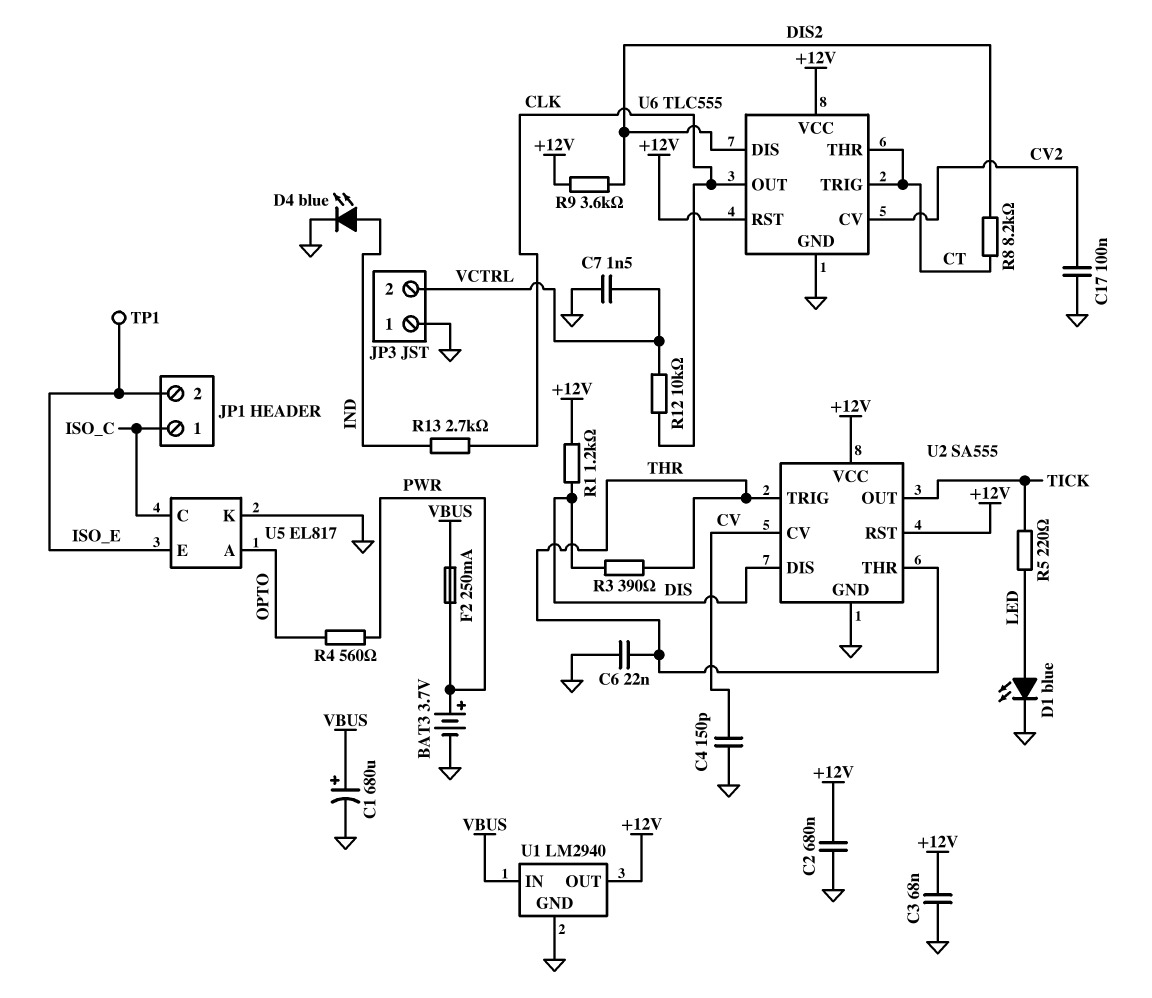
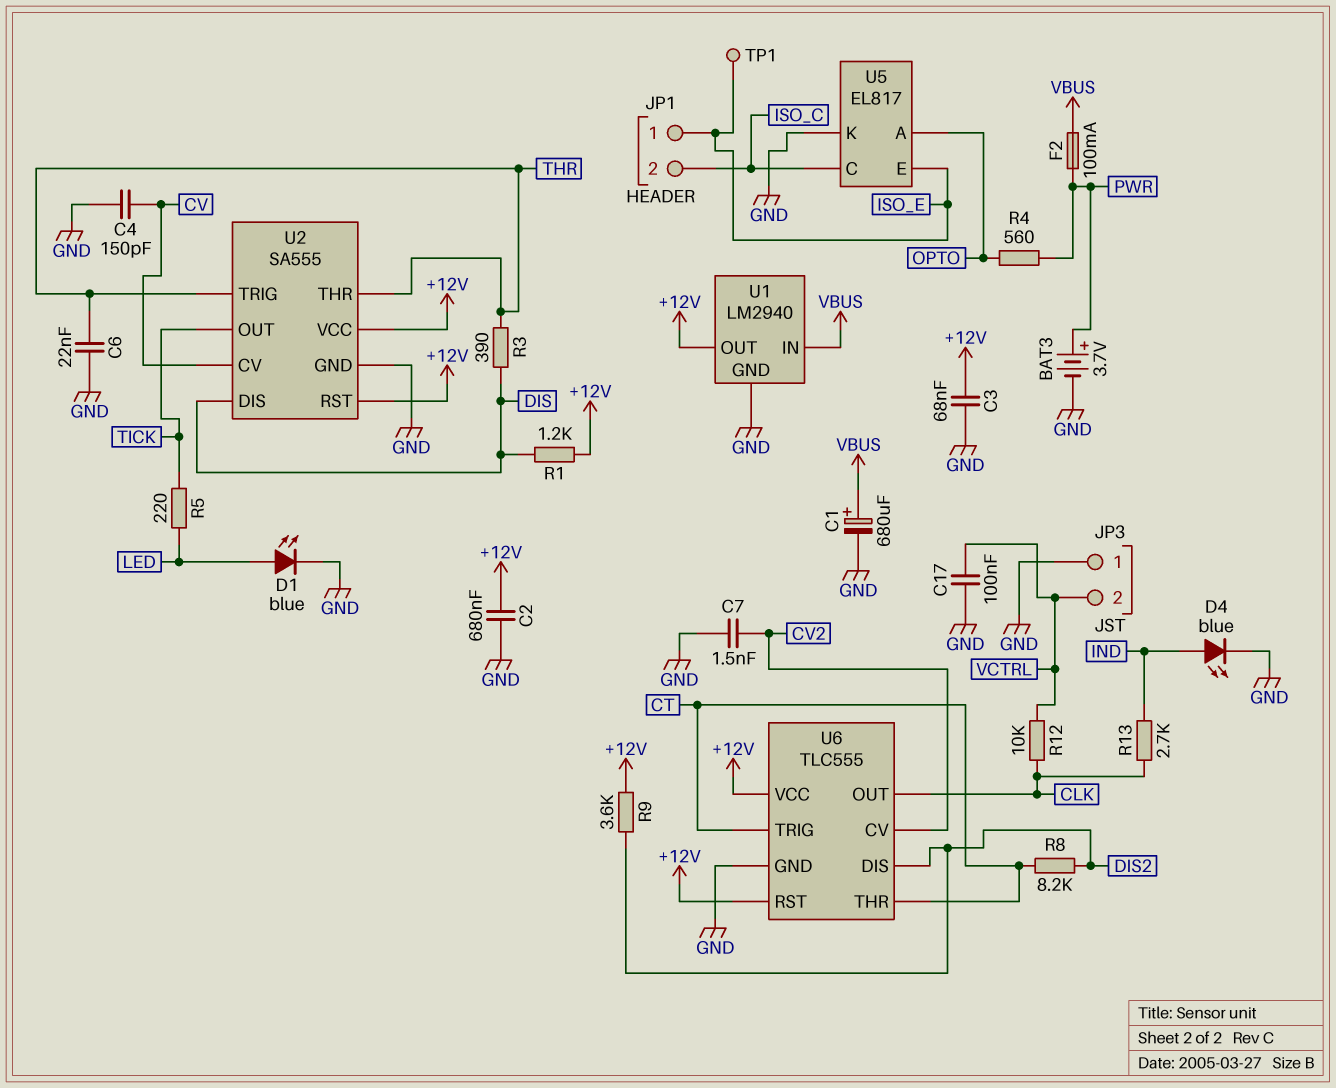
C7: 1.5nF (GND, VCTRL) -> 1.5nF (CV2, GND)
C17: 100nF (CV2, GND) -> 100nF (GND, VCTRL)
F2: 250mA (PWR, VBUS) -> 100mA (PWR, VBUS)
JP1 pin 1: ISO_C -> ISO_E
JP1 pin 2: ISO_E -> ISO_C

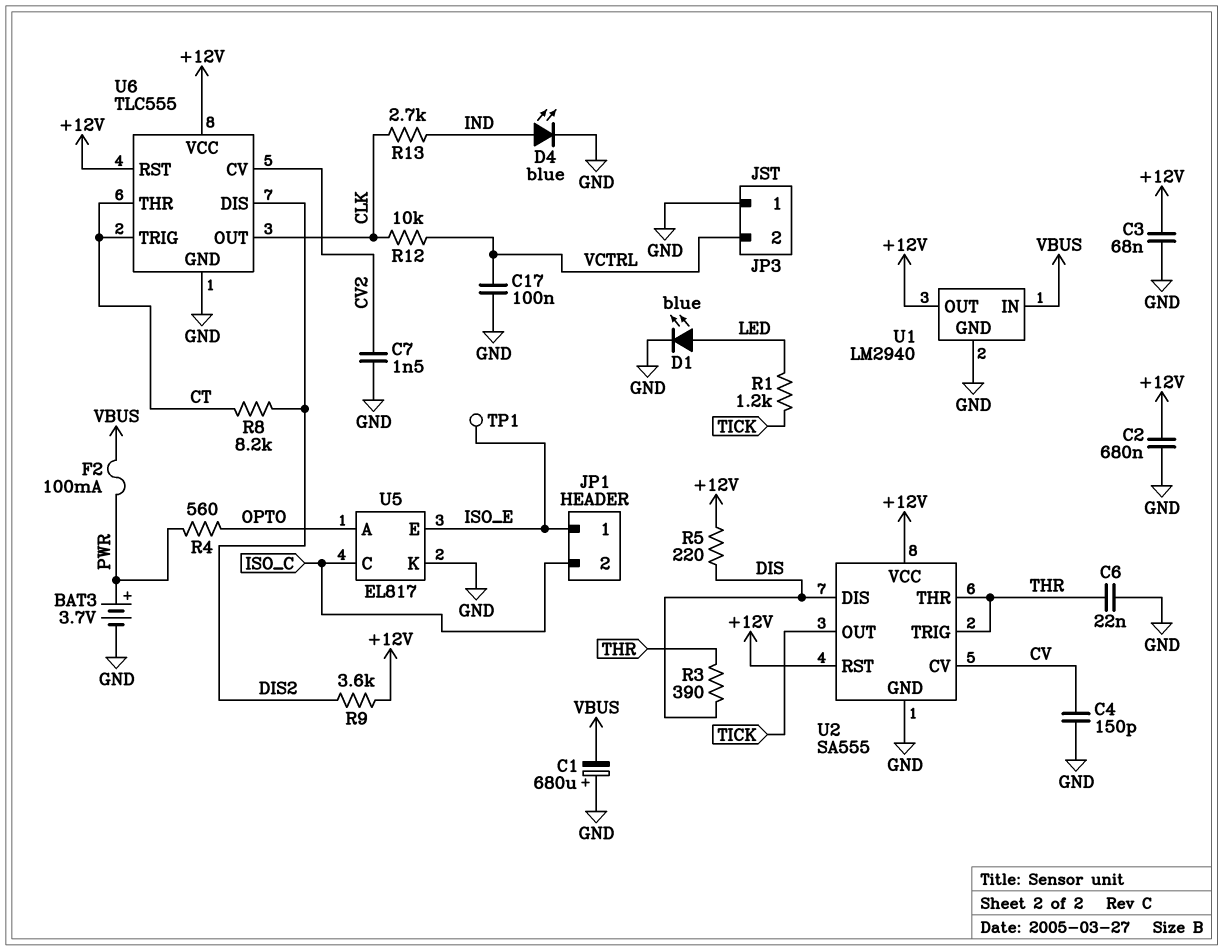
C1: 680uF (plus VBUS, minus GND) -> 680uF (plus GND, minus VBUS)
R1: 1.2k (+12V, DIS) -> 1.2k (LED, TICK)
R5: 220 (LED, TICK) -> 220 (+12V, DIS)

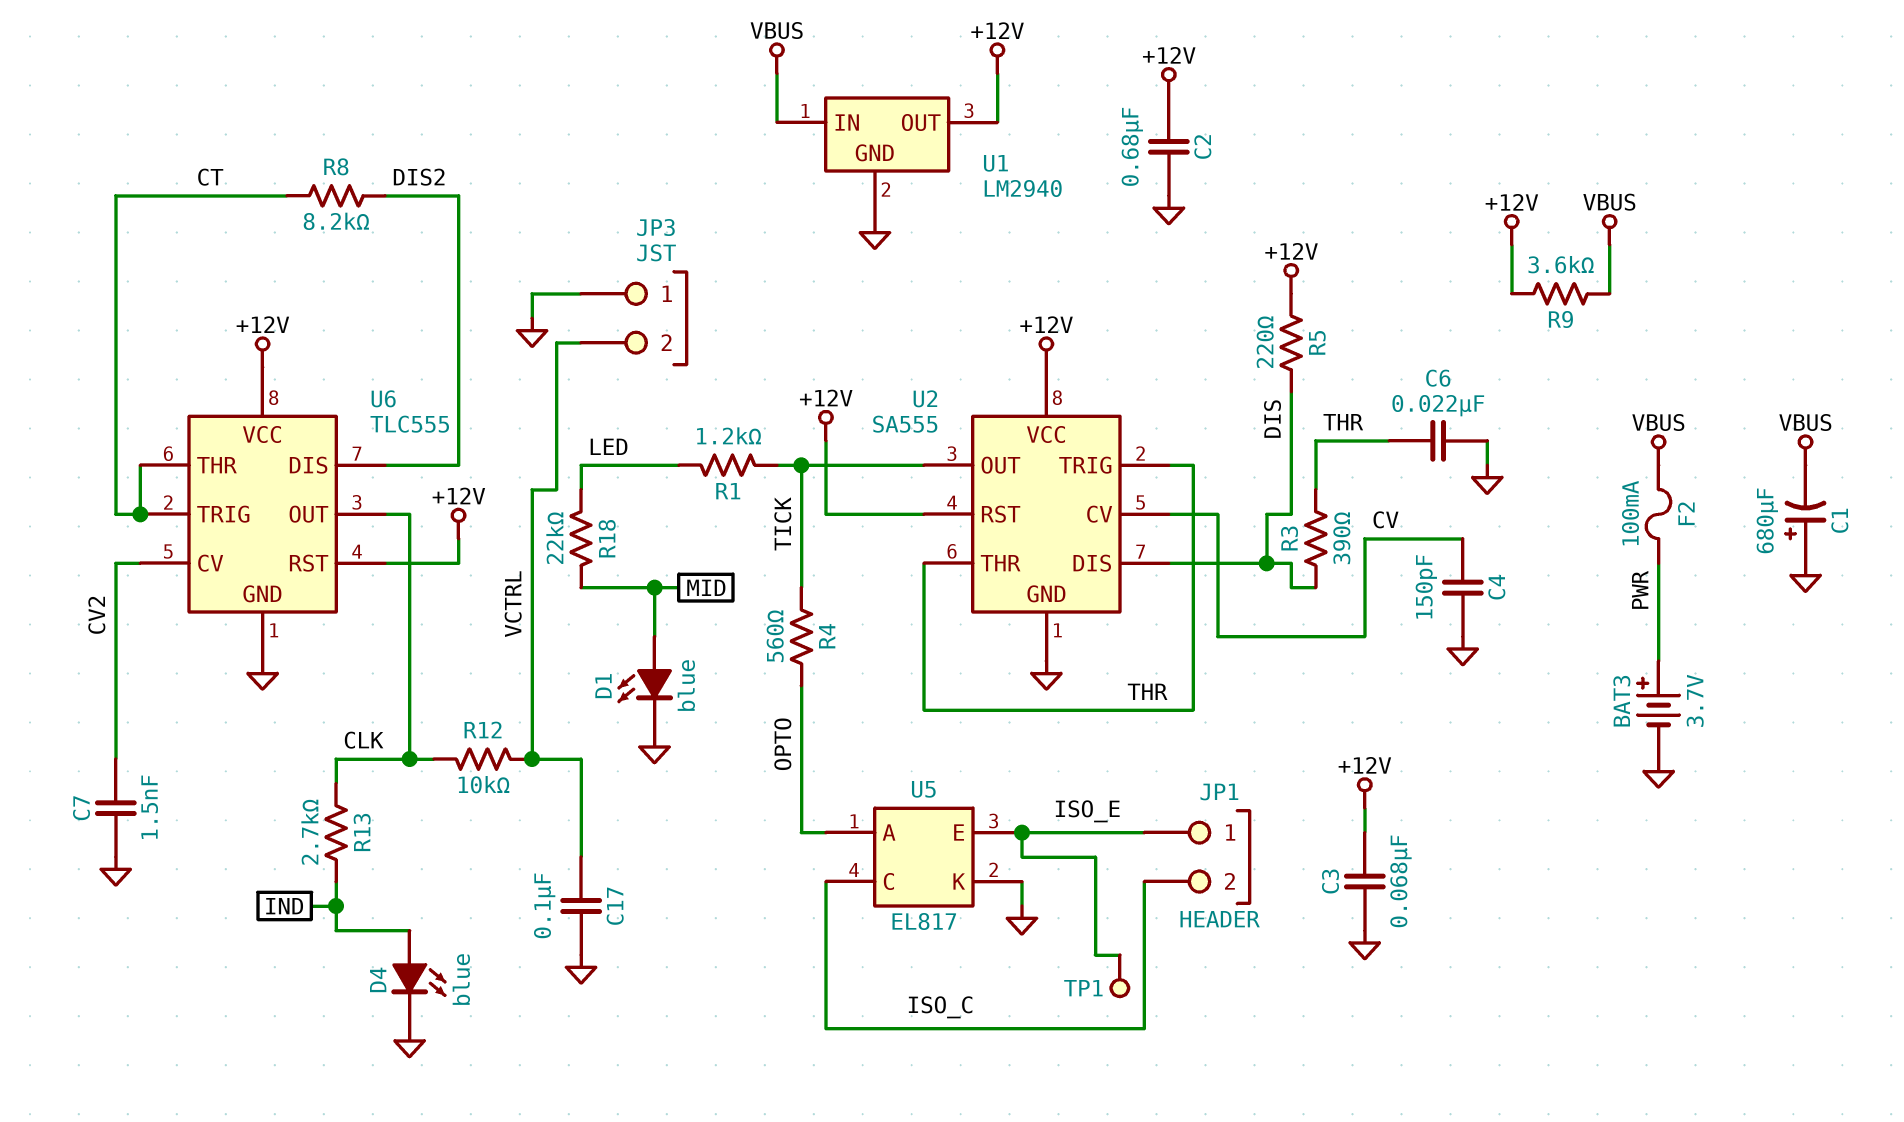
D1: LED blue (A LED, K GND) -> LED blue (A MID, K GND)
R4: 560 (OPTO, PWR) -> 560 (OPTO, TICK)
R9: 3.6k (+12V, DIS2) -> 3.6k (+12V, VBUS)
R18: none -> 22k (LED, MID)

